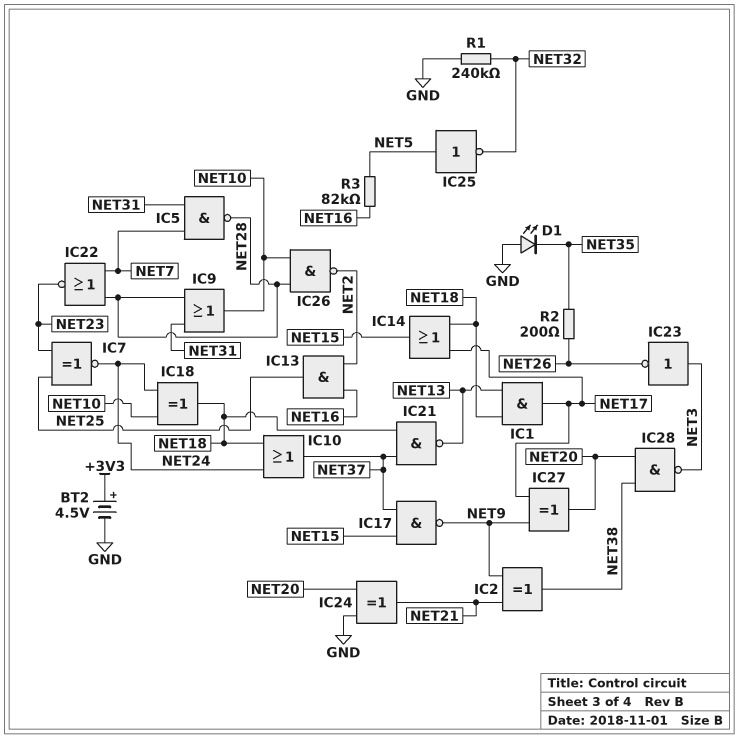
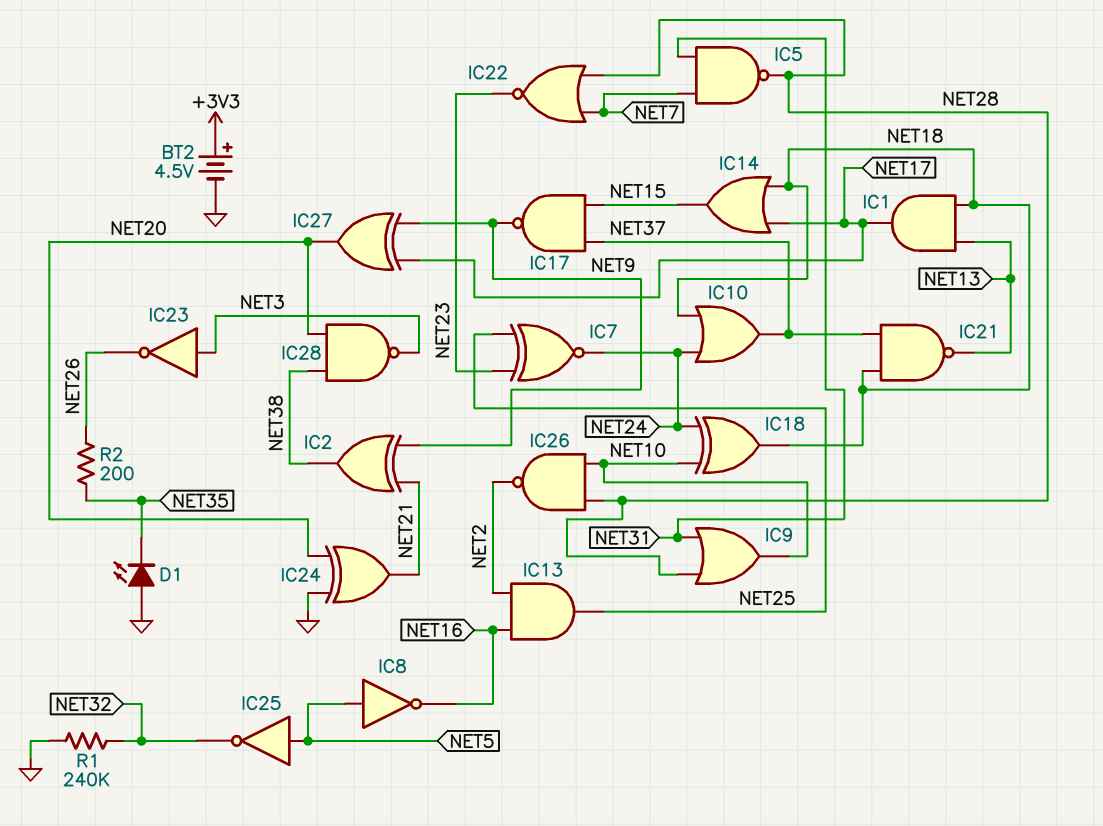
IC8: none -> NOT (in NET5, out NET16)
R3: 82k (NET5, NET16) -> none

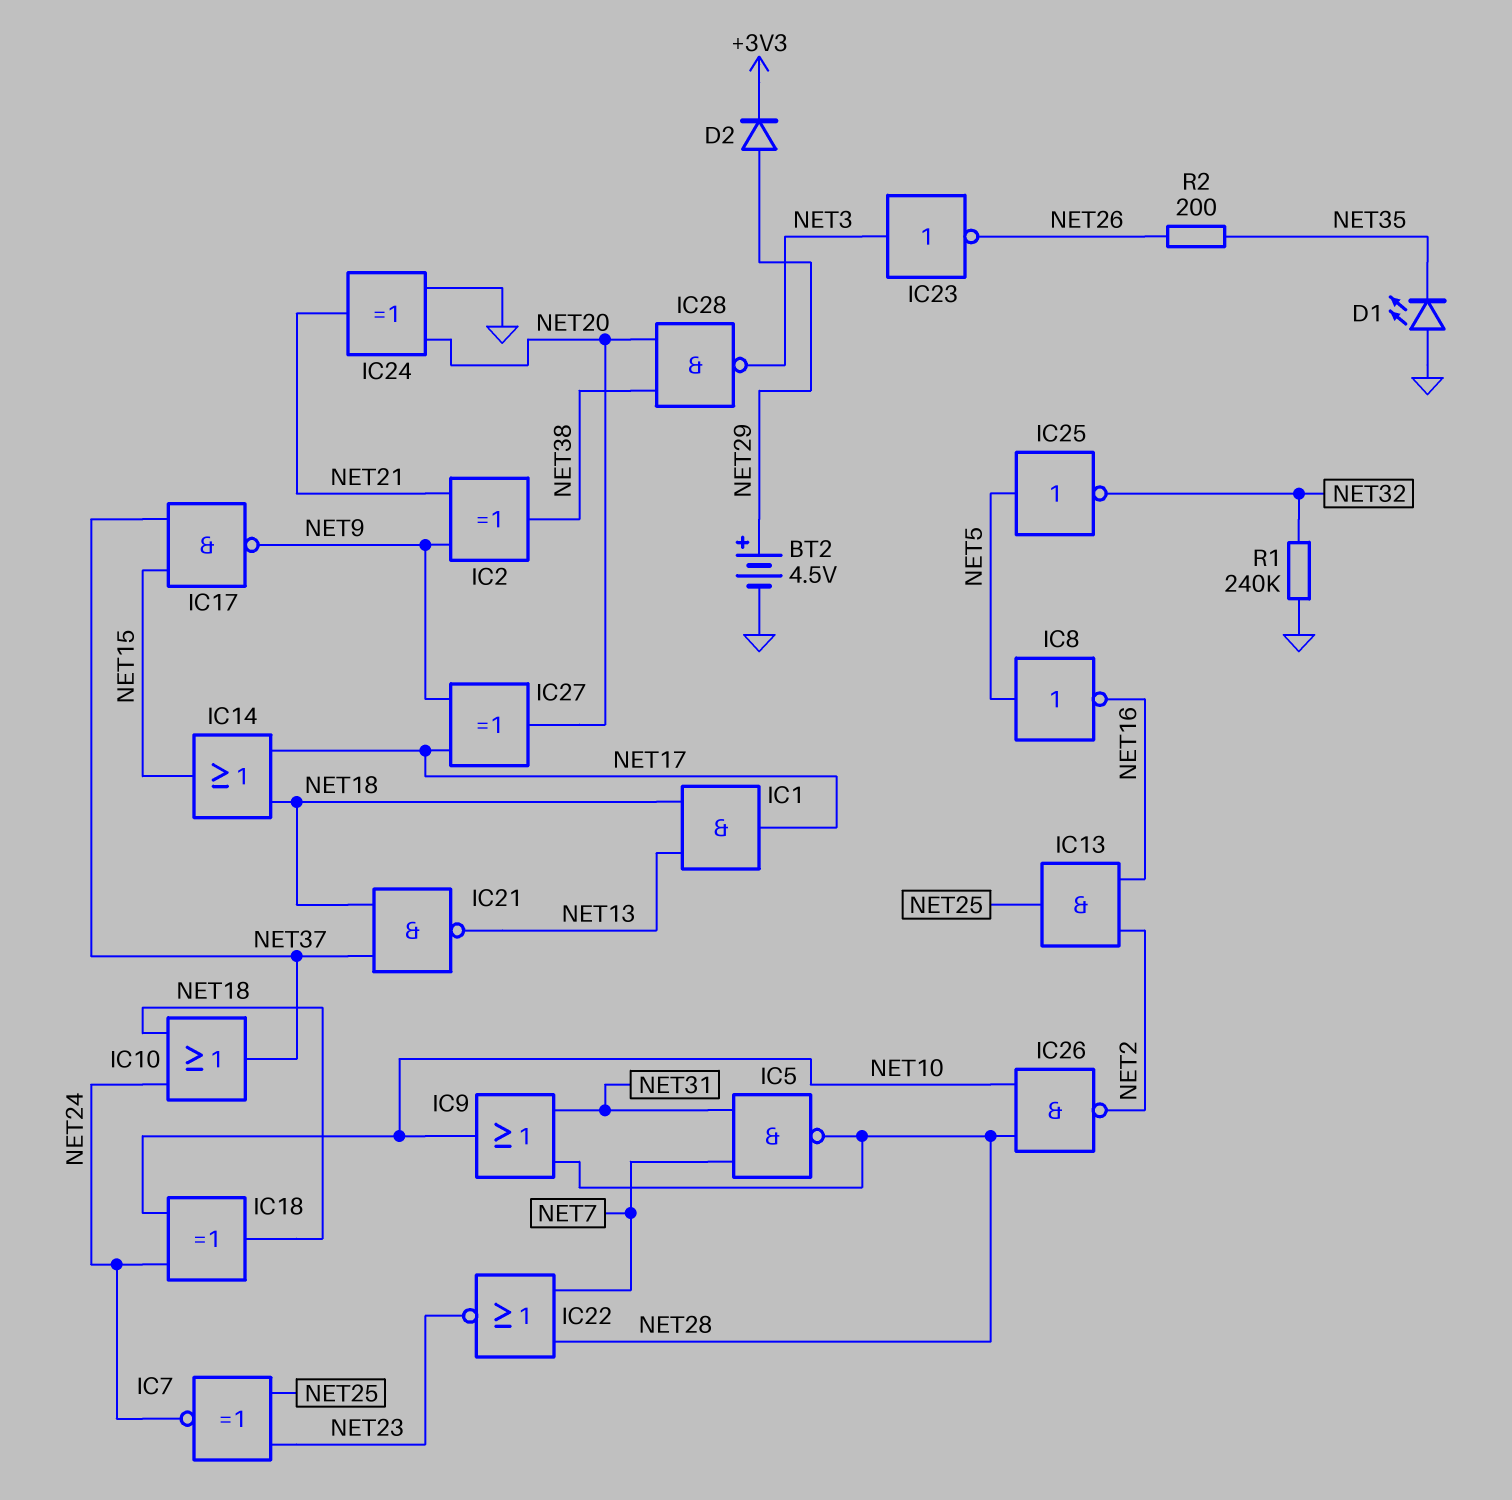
BT2: 4.5V (plus +3V3, minus GND) -> 4.5V (plus NET29, minus GND)
D2: none -> diode (A NET29, K +3V3)

